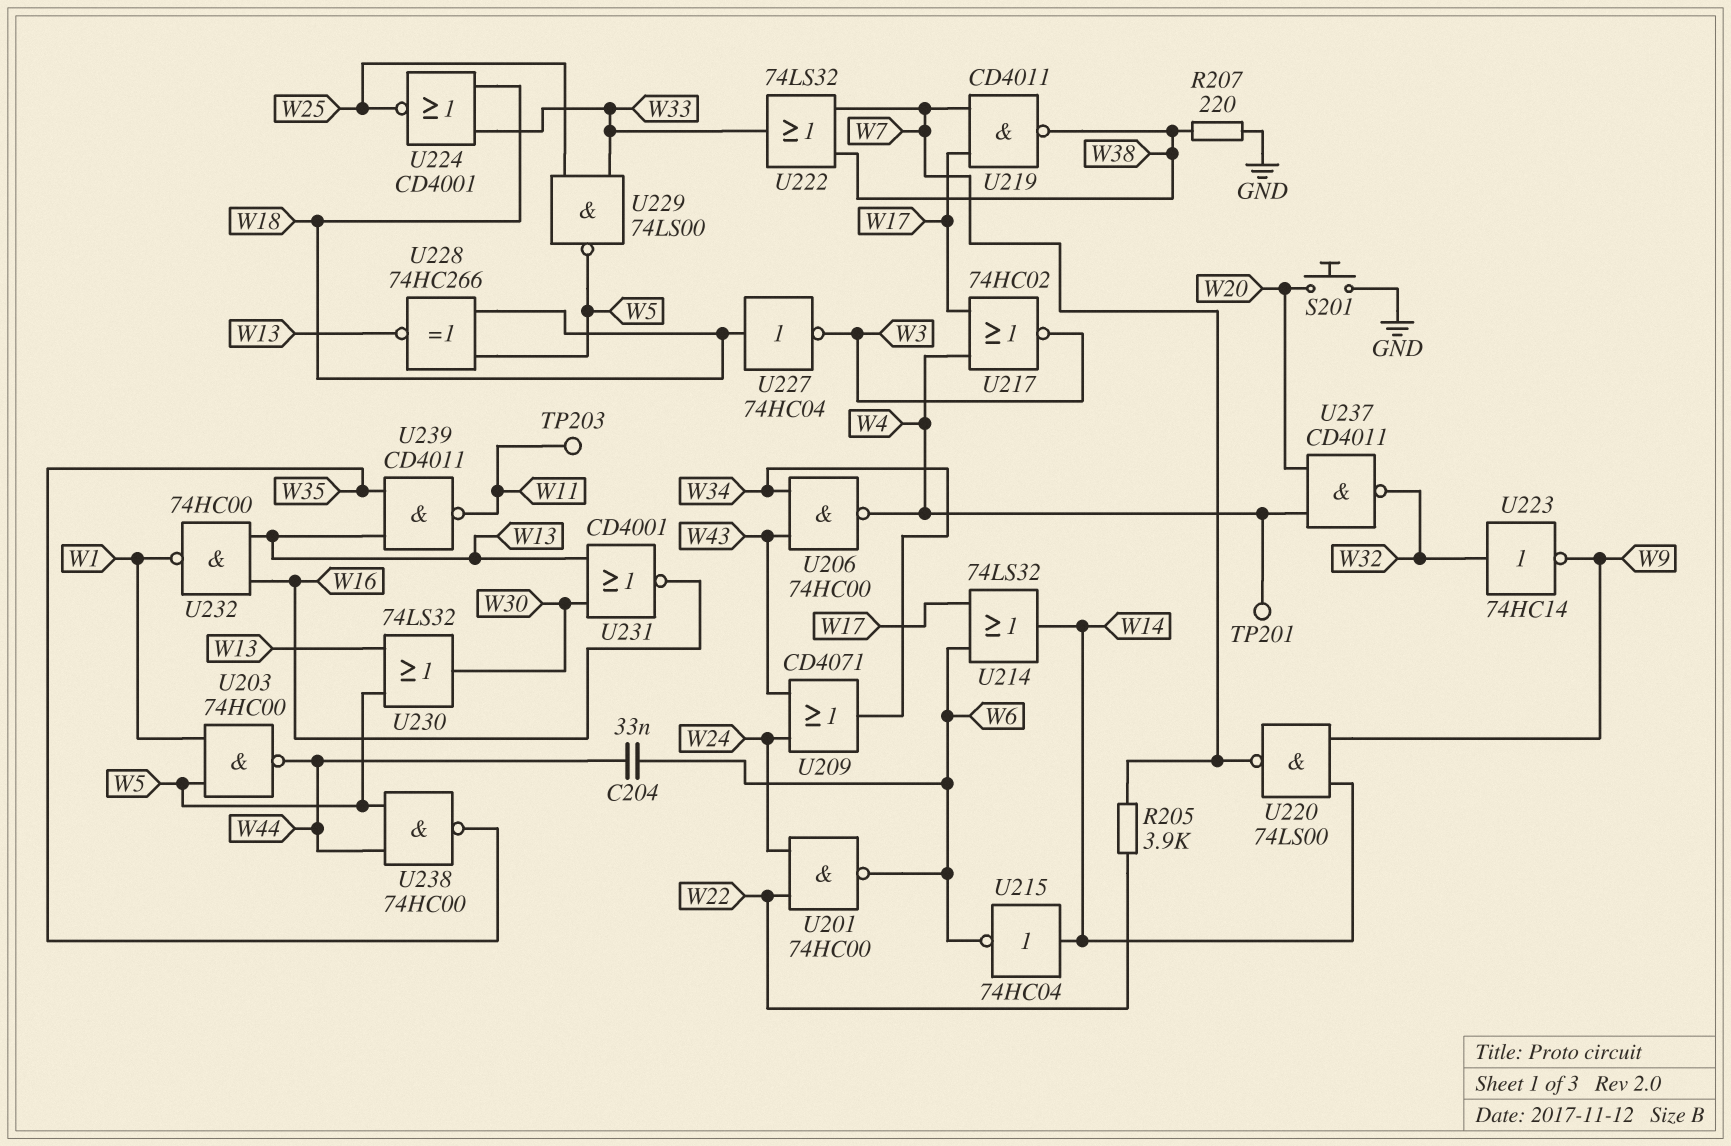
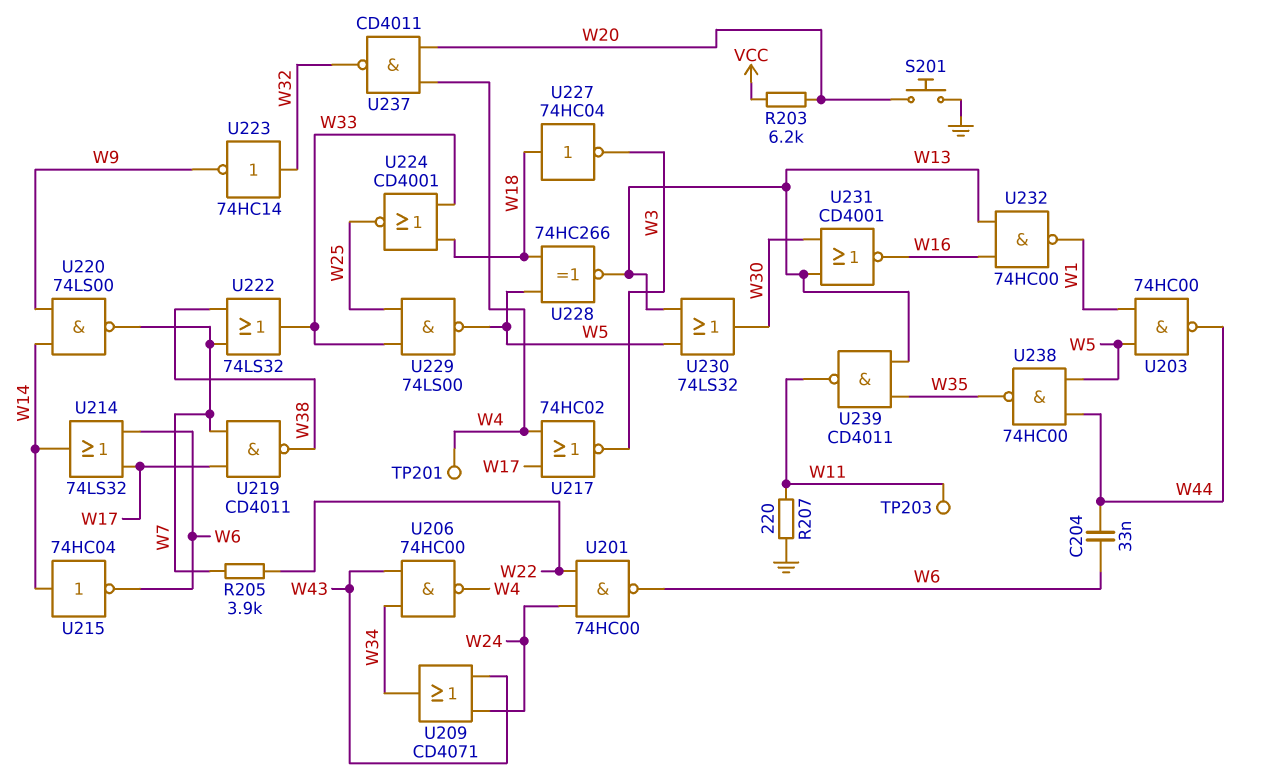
R203: none -> 6.2k (VCC, W20)
R207: 220 (GND, W38) -> 220 (GND, W11)

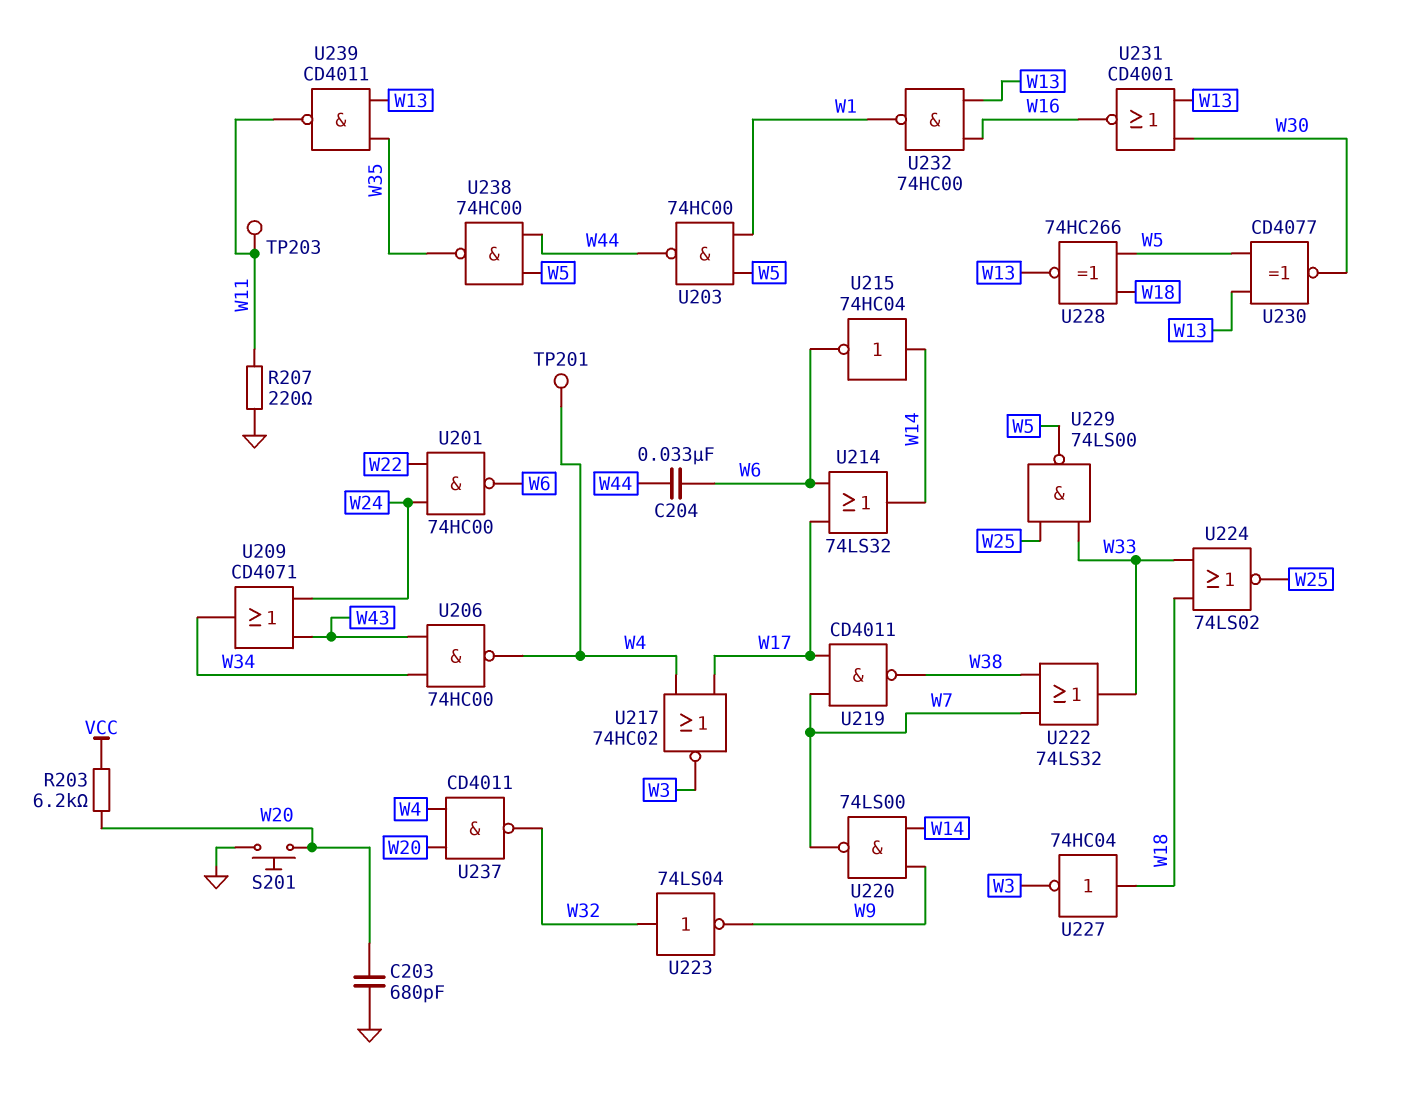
C203: none -> 680pF (GND, W20)
R205: 3.9k (W7, W22) -> none
U223: NOT 74HC14 (in W32, out W9) -> NOT 74LS04 (in W32, out W9)
U224: NOR CD4001 (in W18, in W33, out W25) -> NOR 74LS02 (in W18, in W33, out W25)
U230: OR 74LS32 (in W5, in W13, out W30) -> XNOR CD4077 (in W5, in W13, out W30)

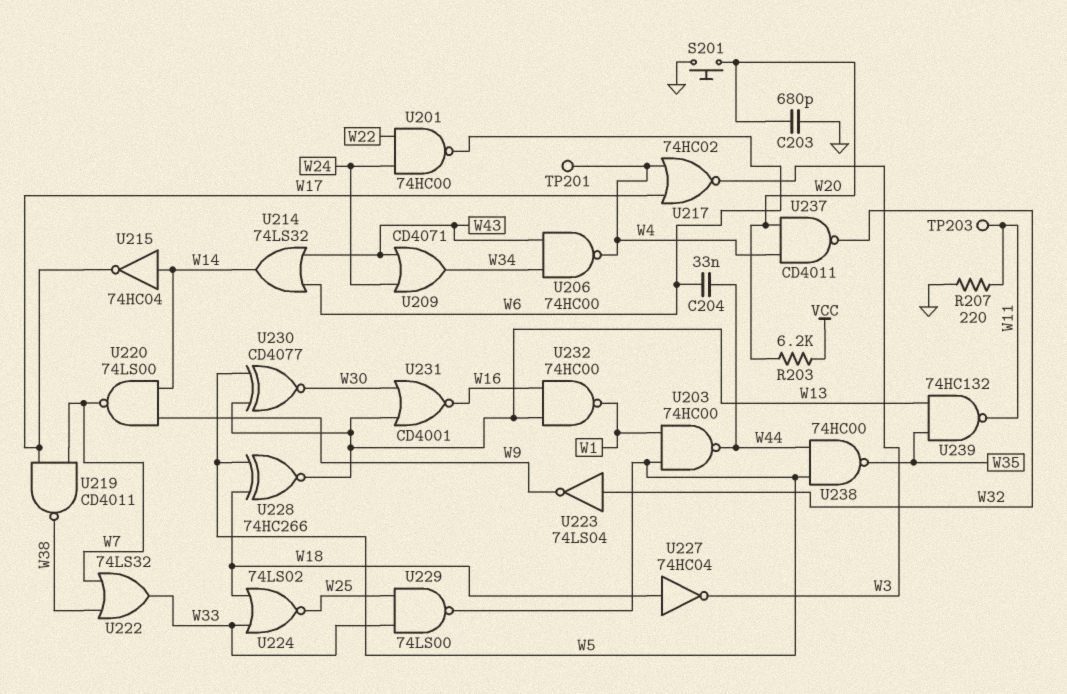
U214: OR 74LS32 (in W6, in W17, out W14) -> OR 74LS32 (in W6, in W43, out W14)
U215: NOT 74HC04 (in W14, out W6) -> NOT 74HC04 (in W14, out W17)
U239: NAND CD4011 (in W13, in W35, out W11) -> NAND 74HC132 (in W13, in W35, out W11)

